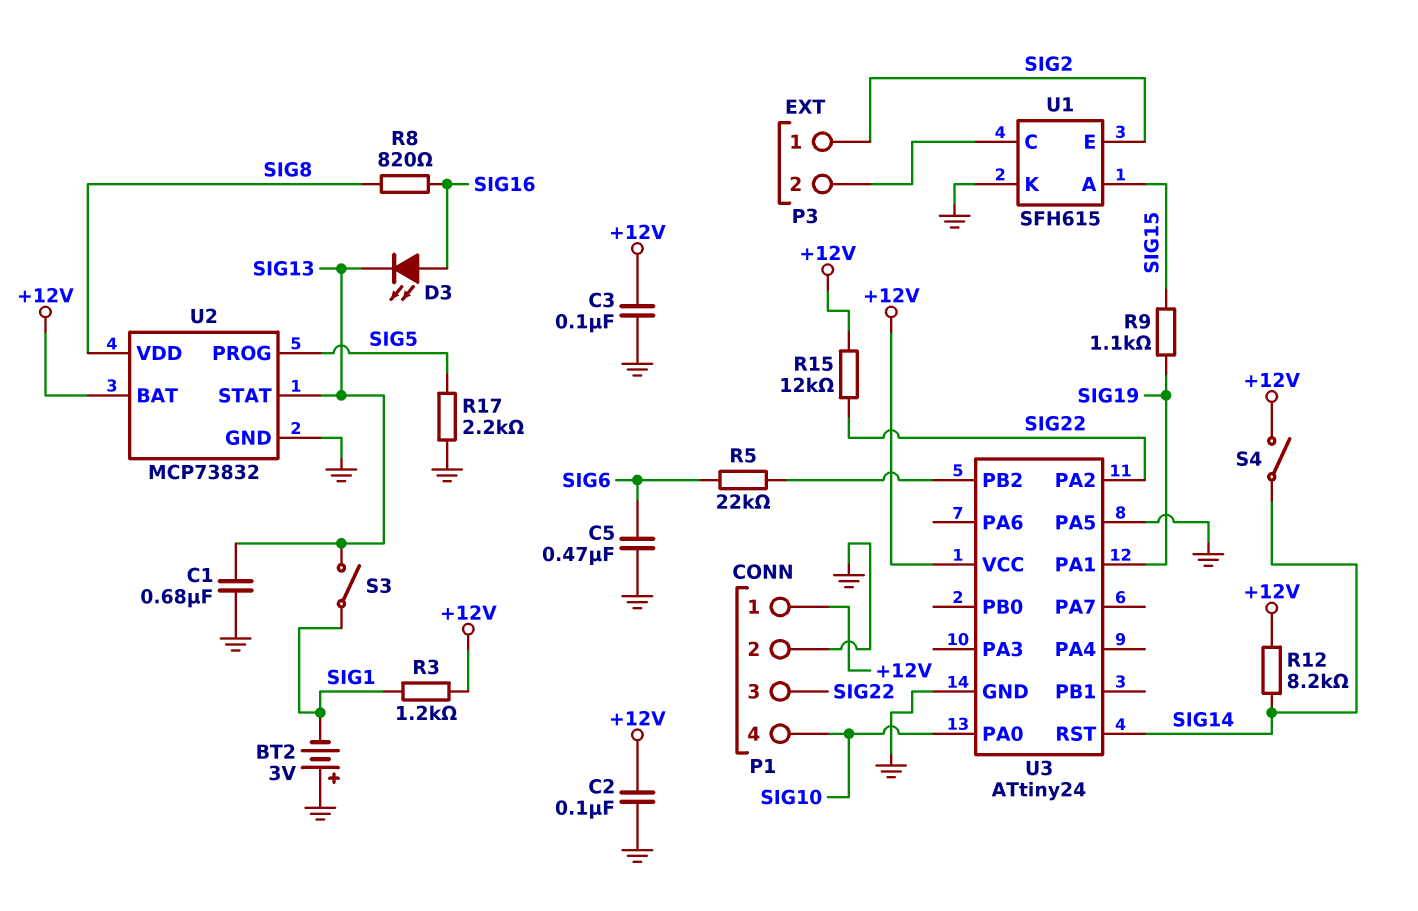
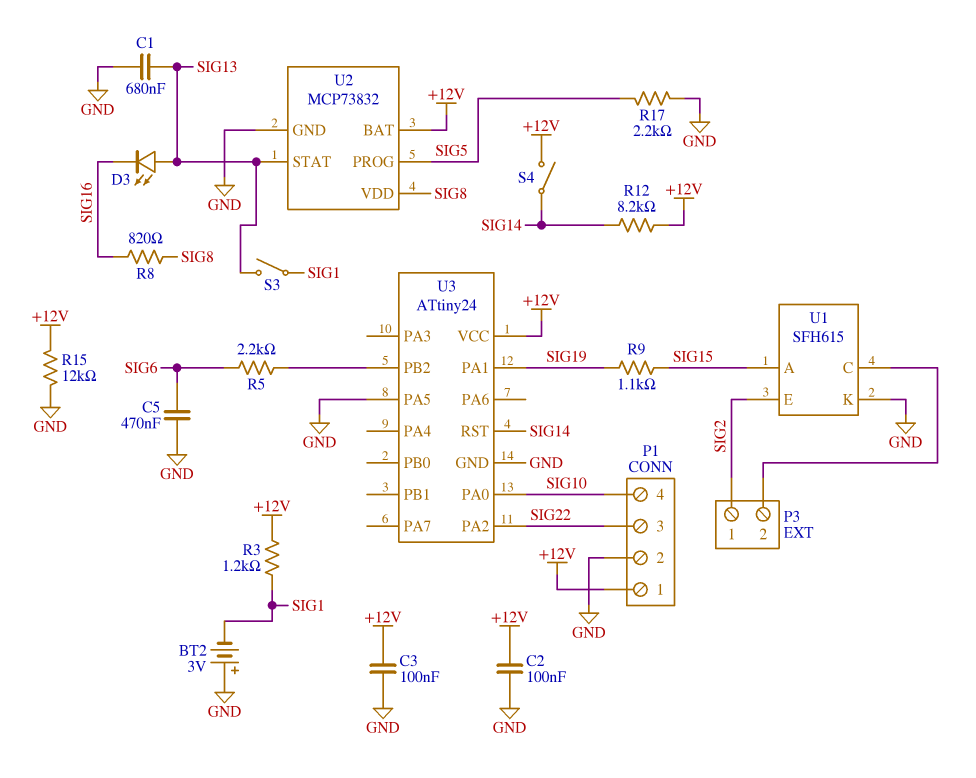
D3: LED (A SIG16, K SIG13) -> LED (A SIG13, K SIG16)
R5: 22k (SIG6, U3/PB2) -> 2.2k (SIG6, U3/PB2)
R15: 12k (+12V, SIG22) -> 12k (+12V, GND)

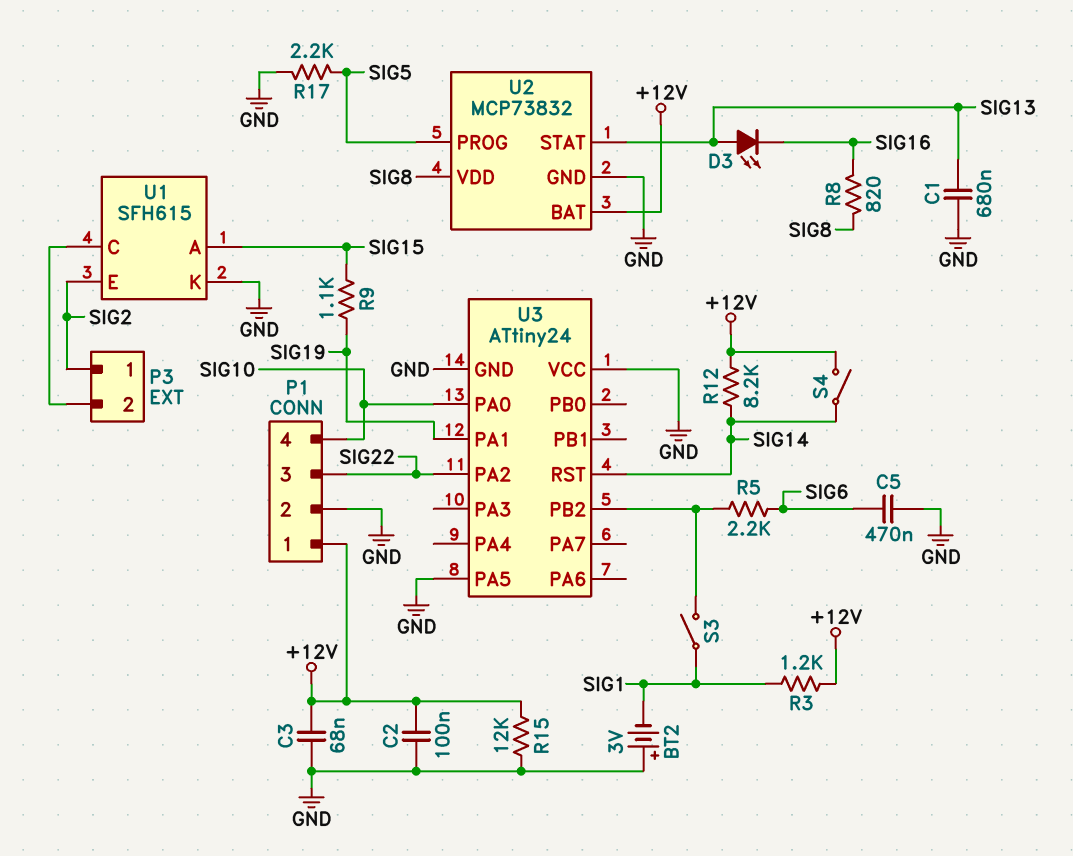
C3: 100nF (+12V, GND) -> 68nF (+12V, GND)
S3: switch (SIG1, SIG13) -> switch (SIG1, U3/PB2)
U3 pin VCC: +12V -> GND

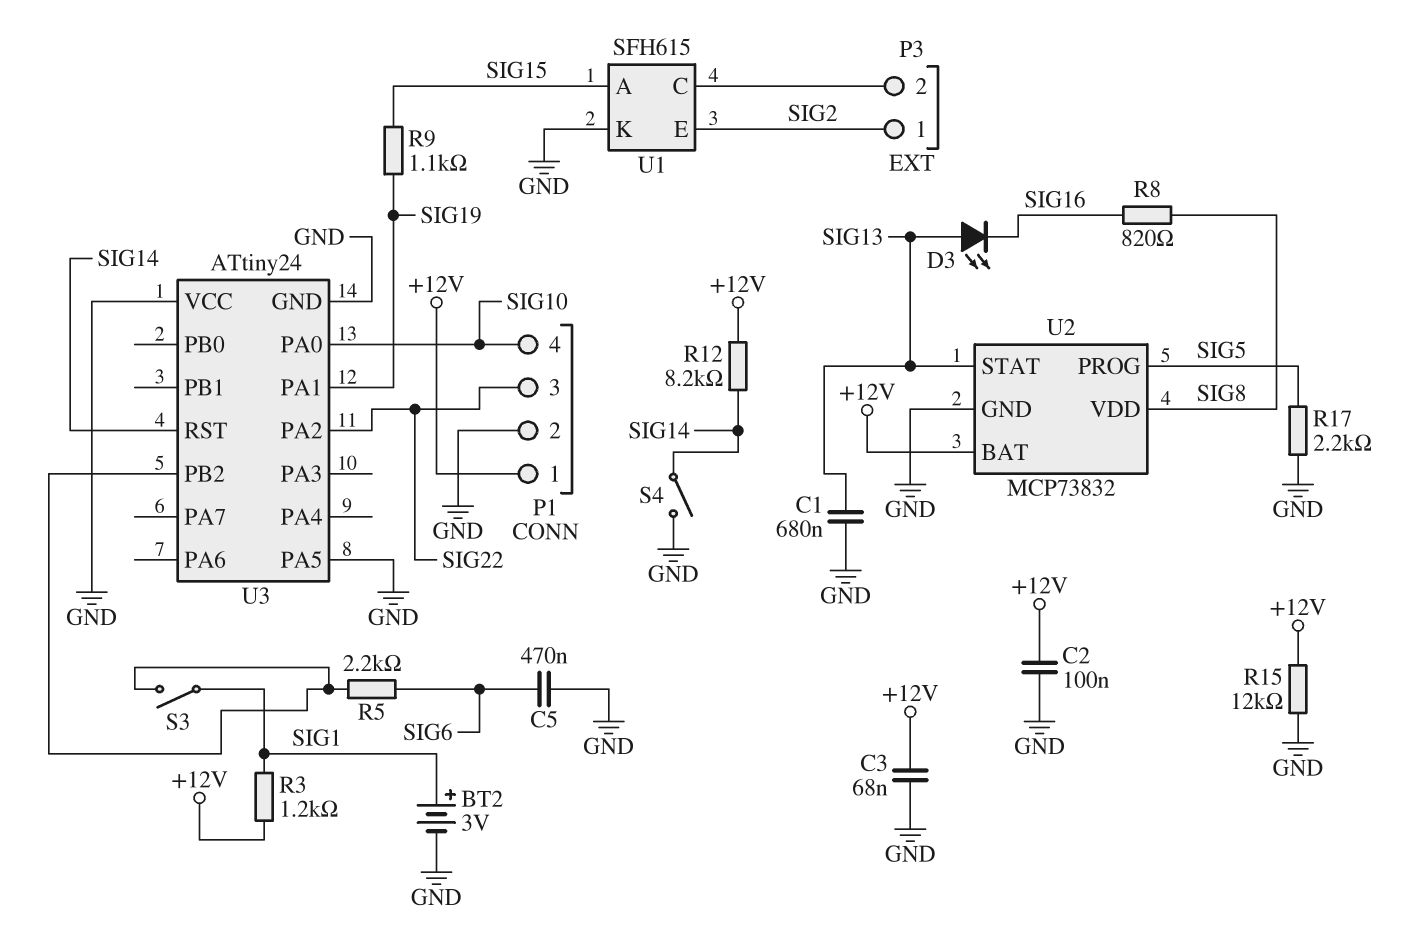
BT2: 3V (plus GND, minus SIG1) -> 3V (plus SIG1, minus GND)
S4: switch (+12V, SIG14) -> switch (GND, SIG14)

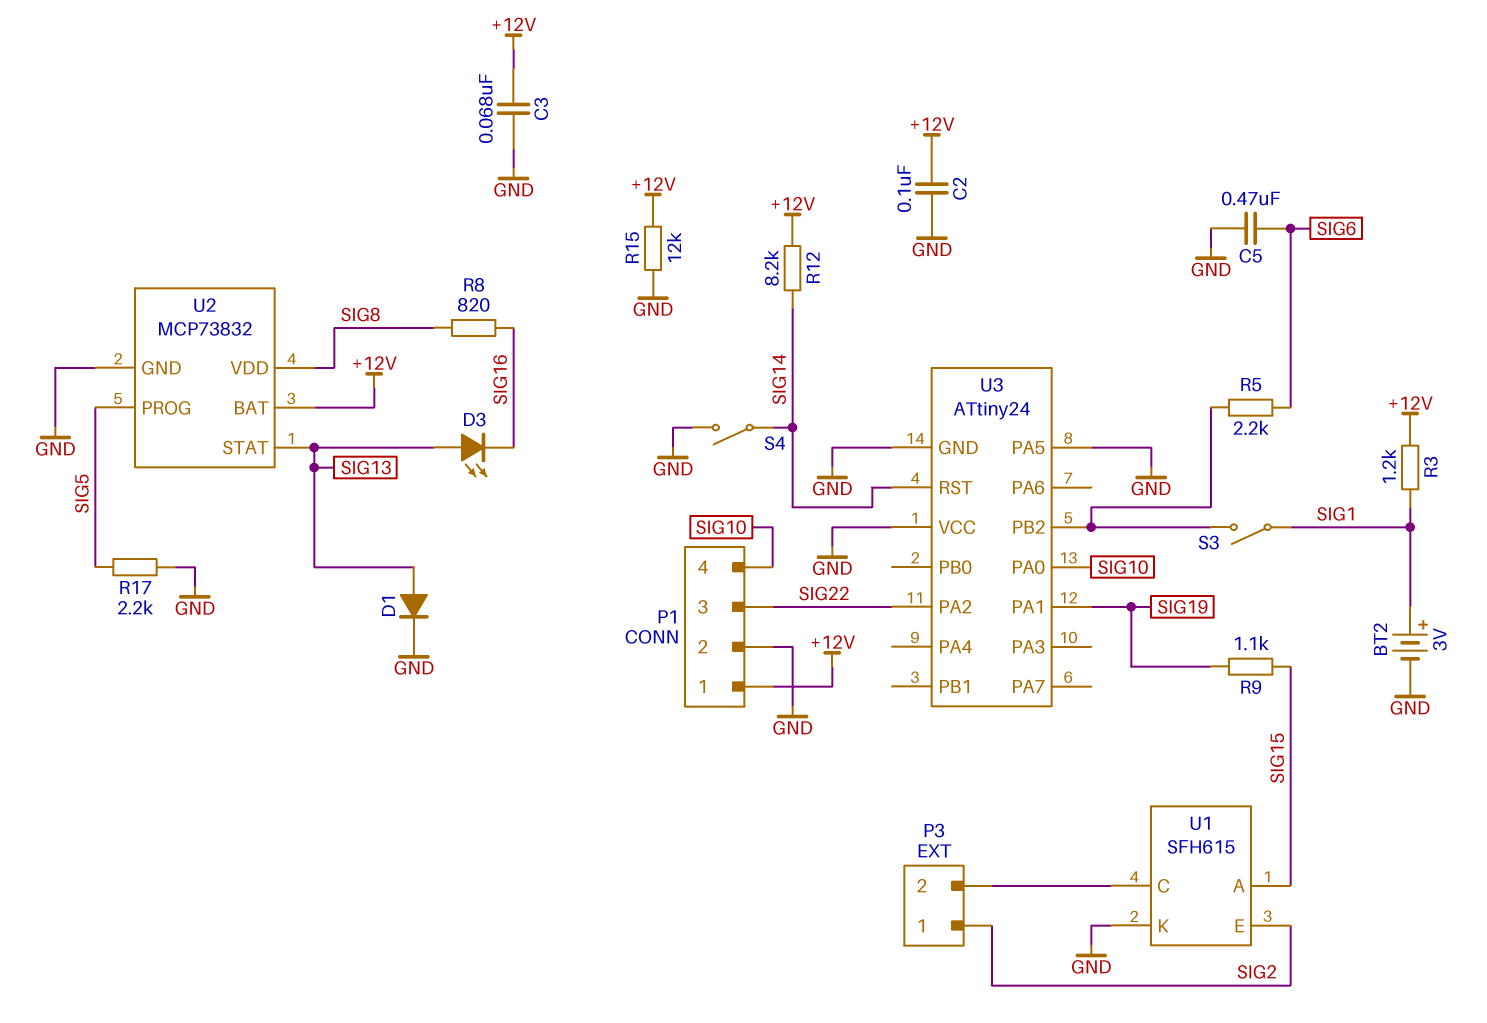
C1: 680nF (GND, SIG13) -> none
D1: none -> diode (A SIG13, K GND)

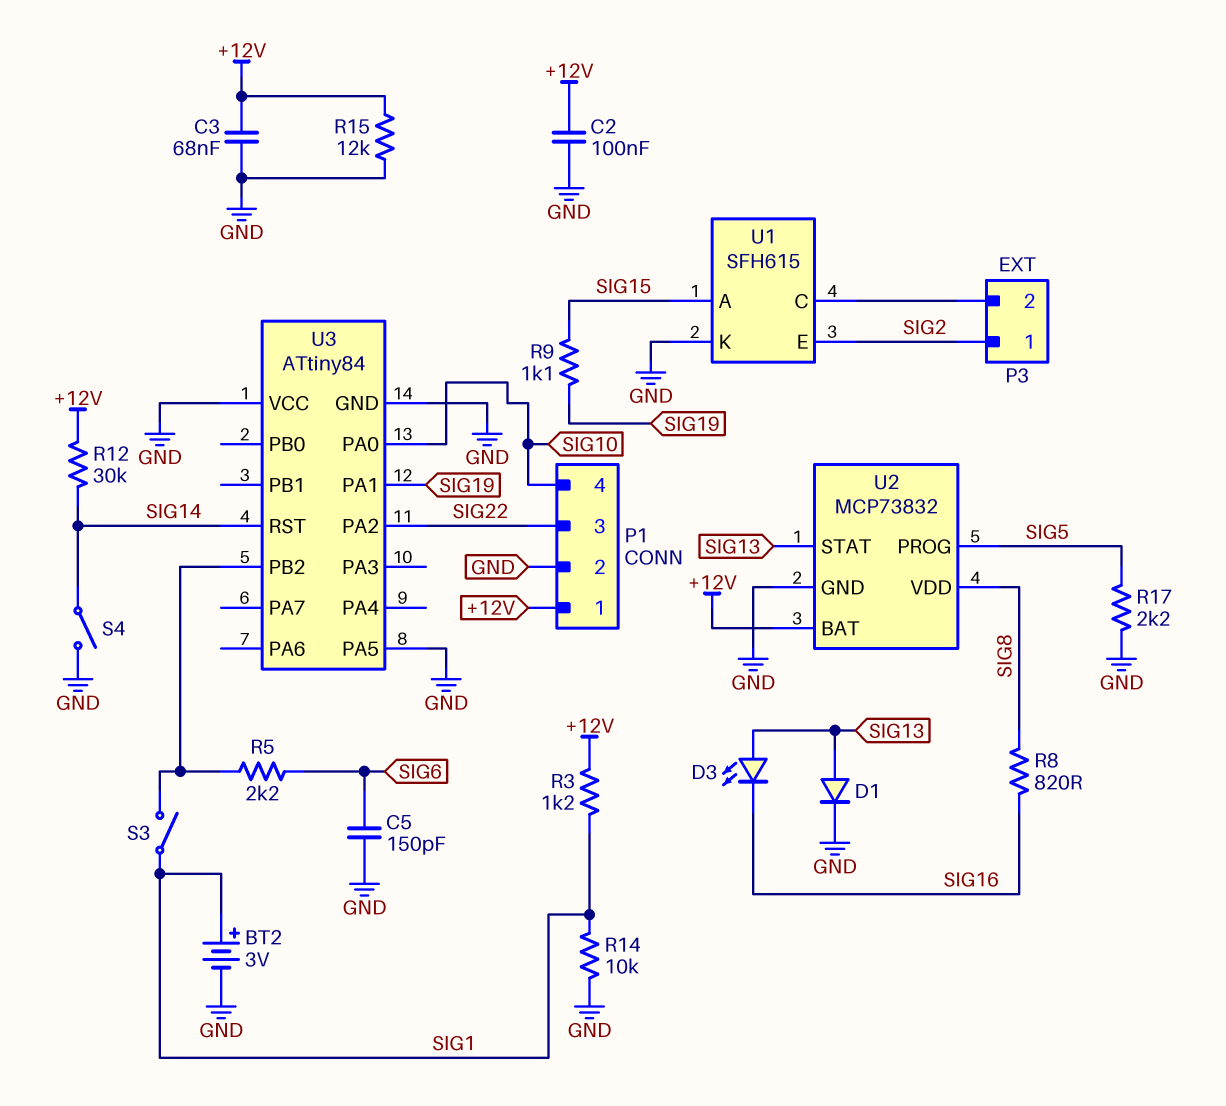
C5: 470nF (GND, SIG6) -> 150pF (GND, SIG6)
R12: 8.2k (+12V, SIG14) -> 30k (+12V, SIG14)
R14: none -> 10k (GND, SIG1)
U3: ATtiny24 -> ATtiny84

